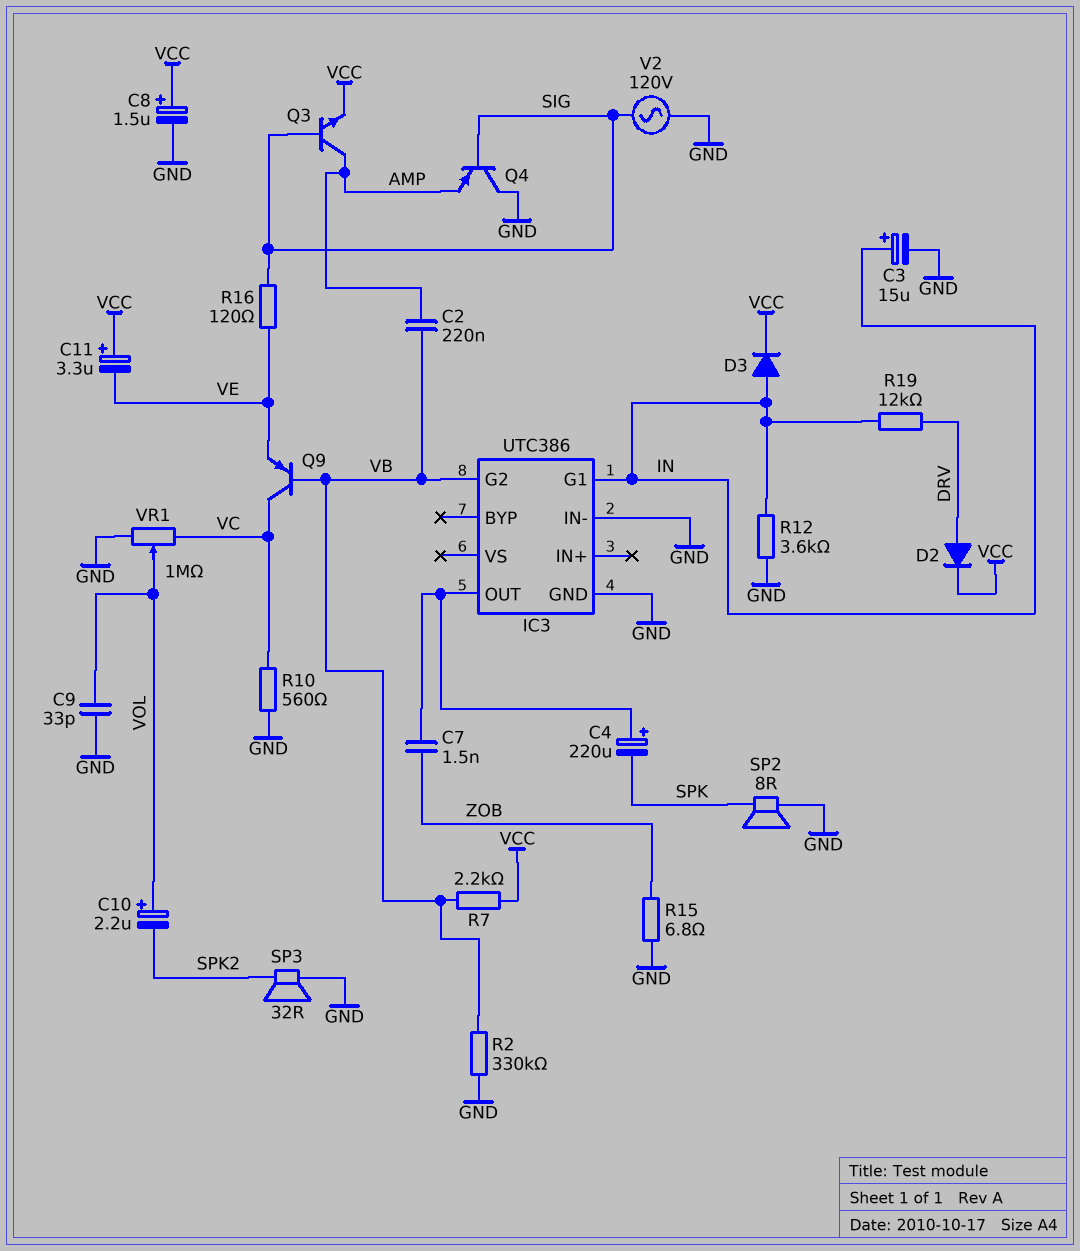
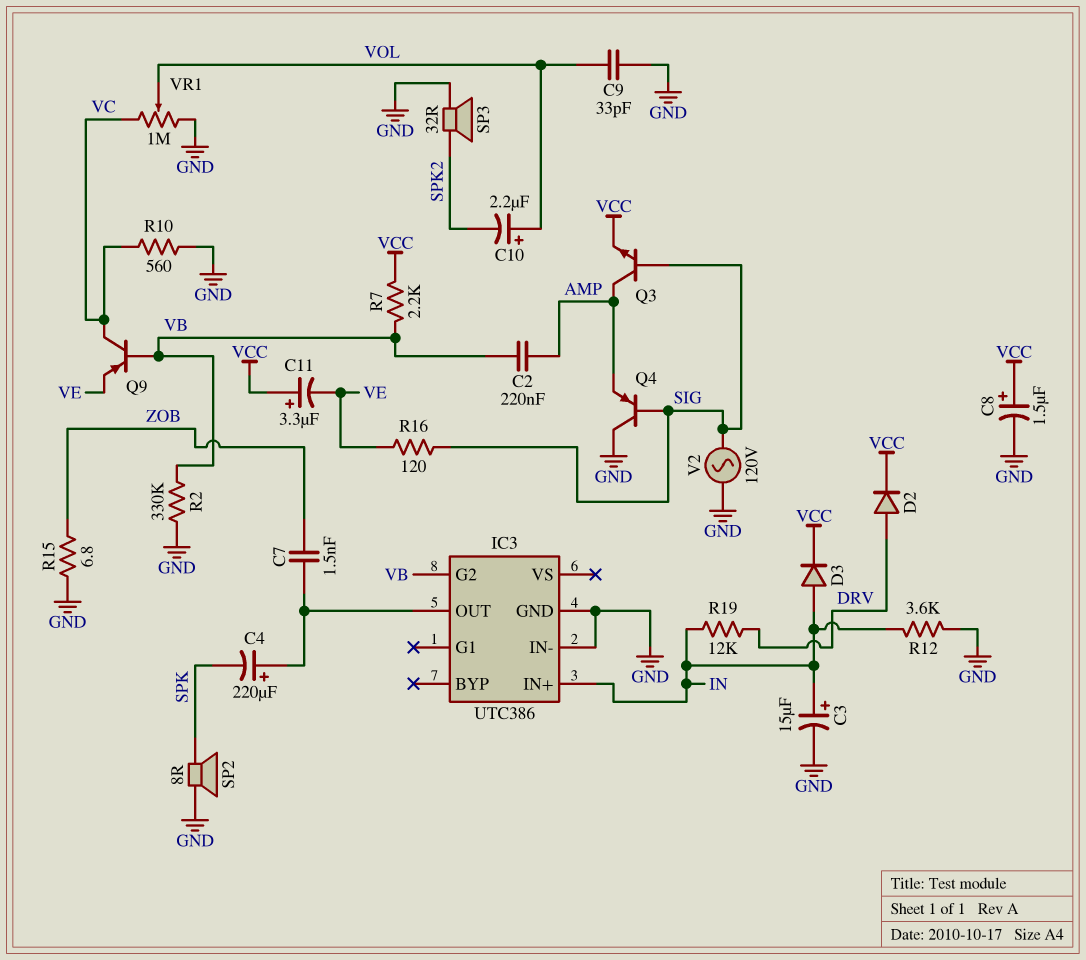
IC3 pin G1: IN -> none
IC3 pin IN+: none -> IN

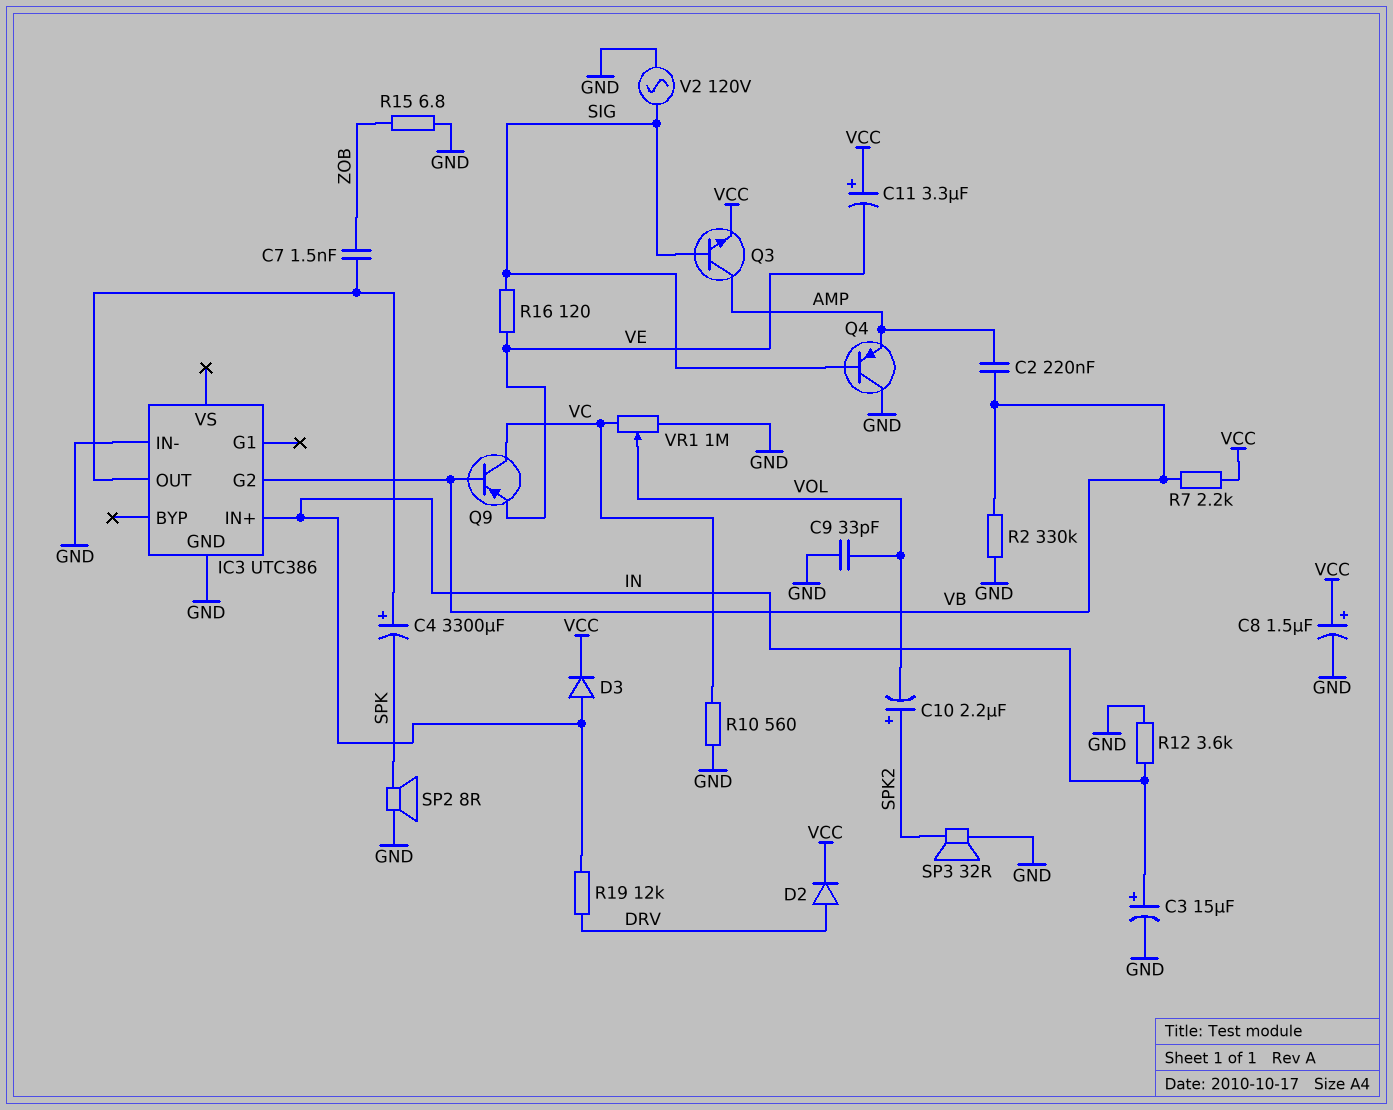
C4: 220uF (plus IC3/OUT, minus SPK) -> 3300uF (plus IC3/OUT, minus SPK)
C10: 2.2uF (plus VOL, minus SPK2) -> 2.2uF (plus SPK2, minus VOL)

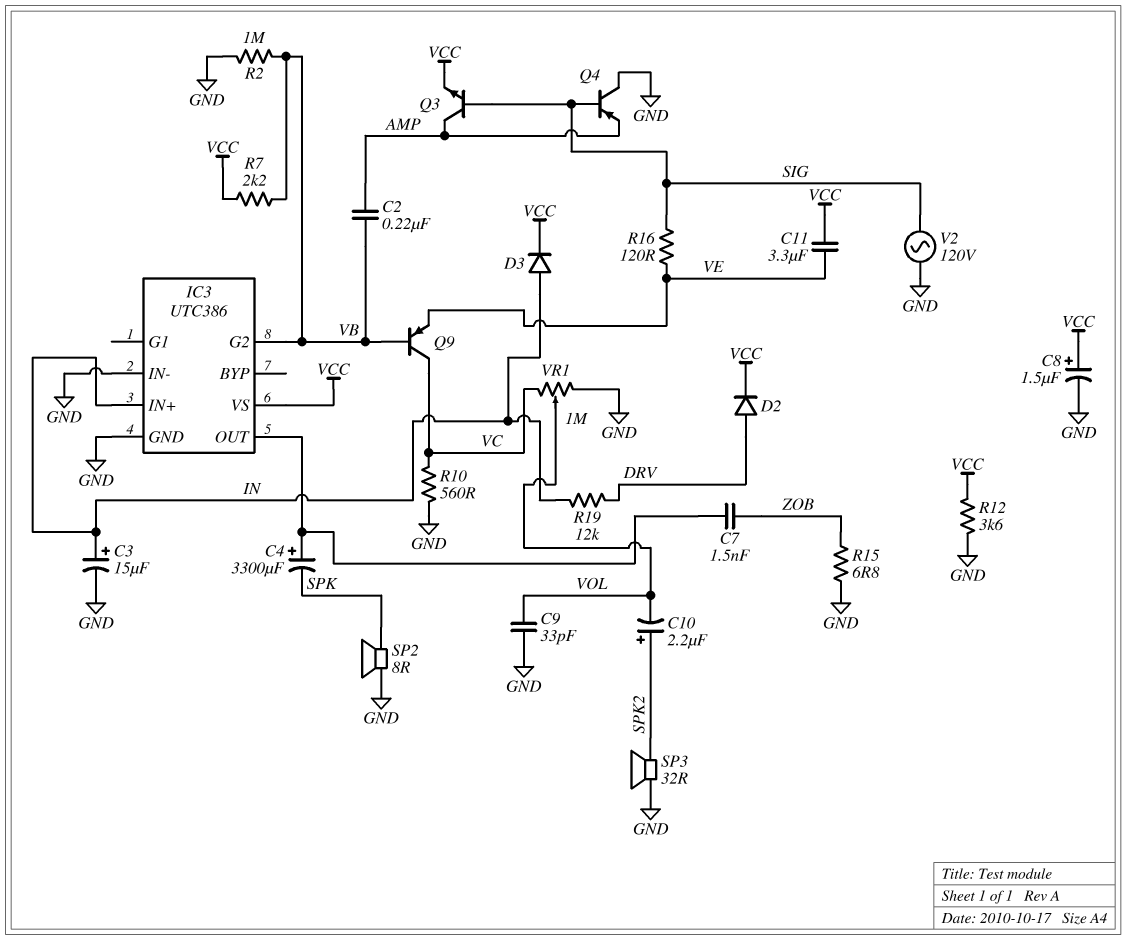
C11: 3.3uF (plus VCC, minus VE) -> 3.3uF (VCC, VE)
IC3 pin VS: none -> VCC
R2: 330k (GND, VB) -> 1M (GND, VB)
R12: 3.6k (GND, IN) -> 3.6k (GND, VCC)

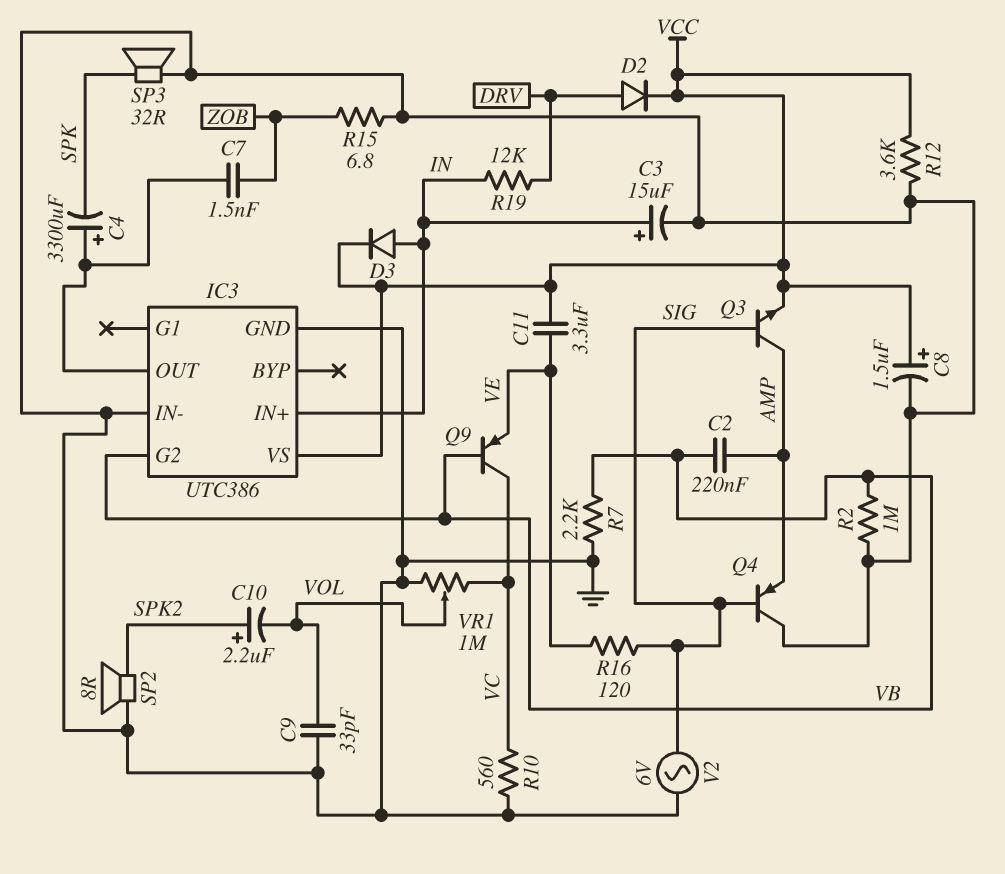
R7: 2.2k (VB, VCC) -> 2.2k (GND, VB)
SP2: speaker 8R (GND, SPK) -> speaker 8R (GND, SPK2)
SP3: speaker 32R (GND, SPK2) -> speaker 32R (GND, SPK)
V2: AC 120V (GND, SIG) -> AC 6V (GND, SIG)

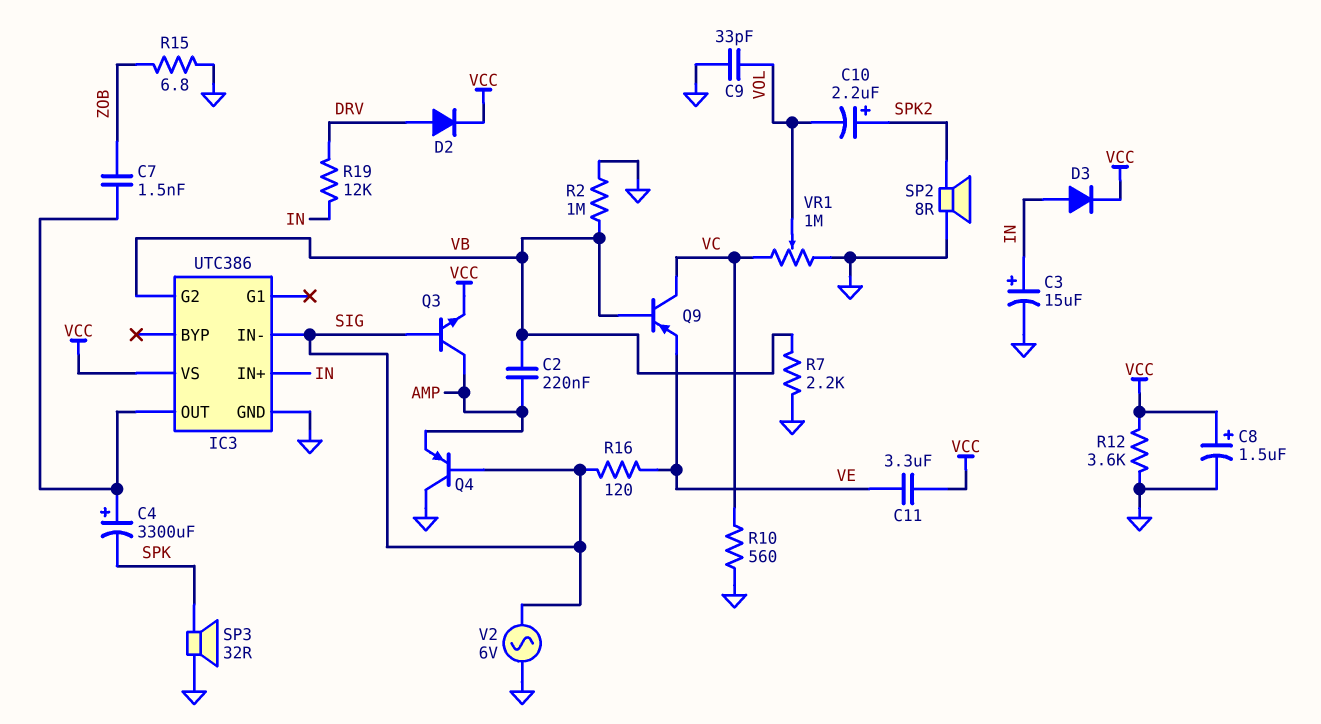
IC3 pin IN-: GND -> SIG

